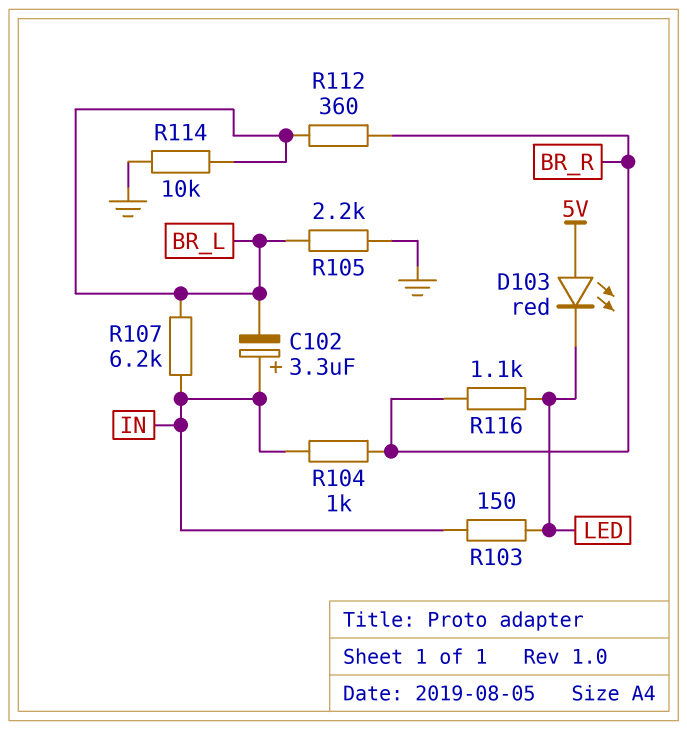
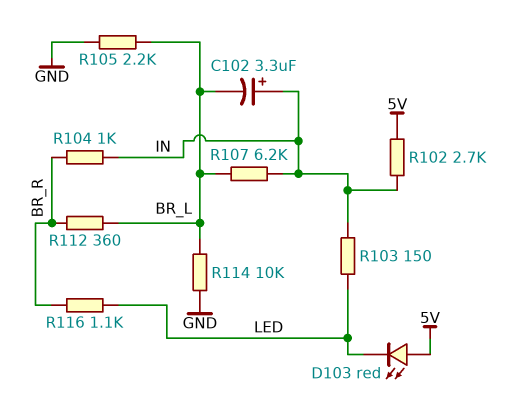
R102: none -> 2.7k (5V, IN)

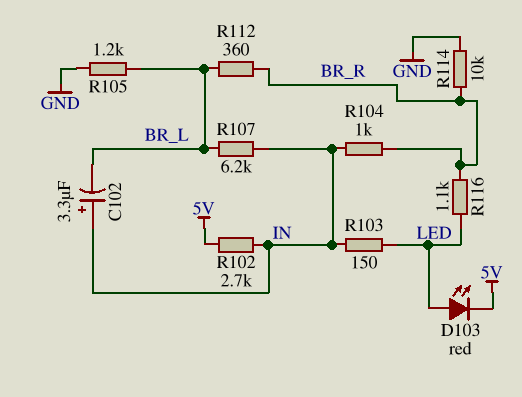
D103: LED red (A 5V, K LED) -> LED red (A LED, K 5V)
R105: 2.2k (BR_L, GND) -> 1.2k (BR_L, GND)
R114: 10k (BR_L, GND) -> 10k (BR_R, GND)

